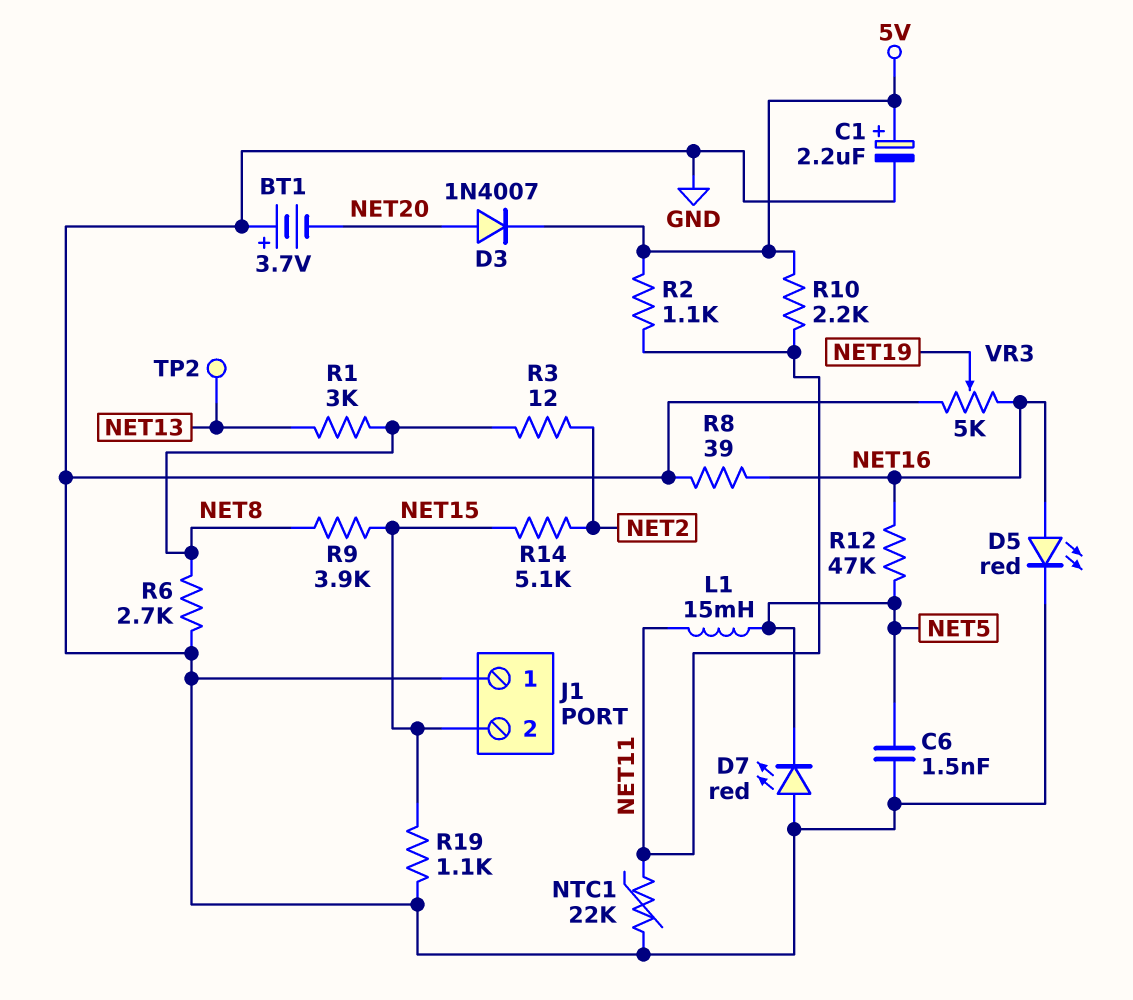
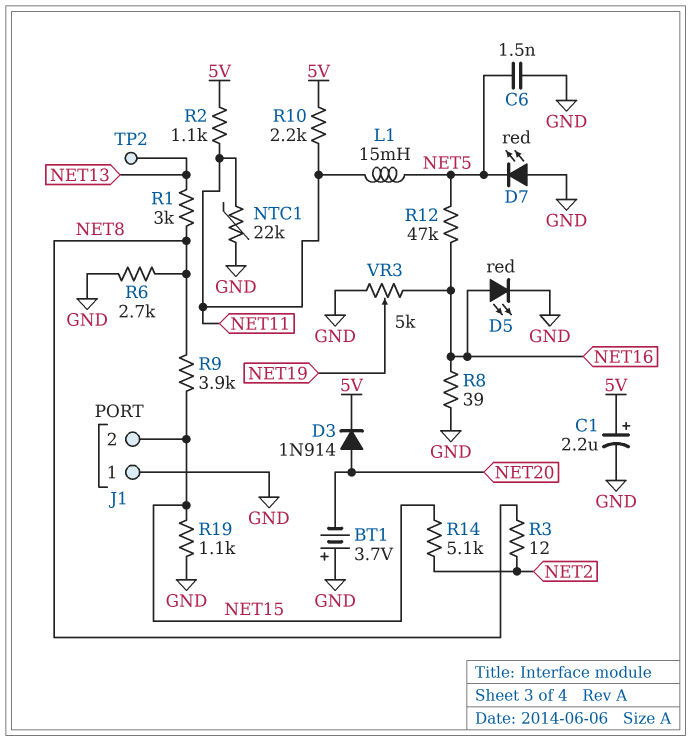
D3: diode 1N4007 (A NET20, K 5V) -> diode 1N914 (A NET20, K 5V)

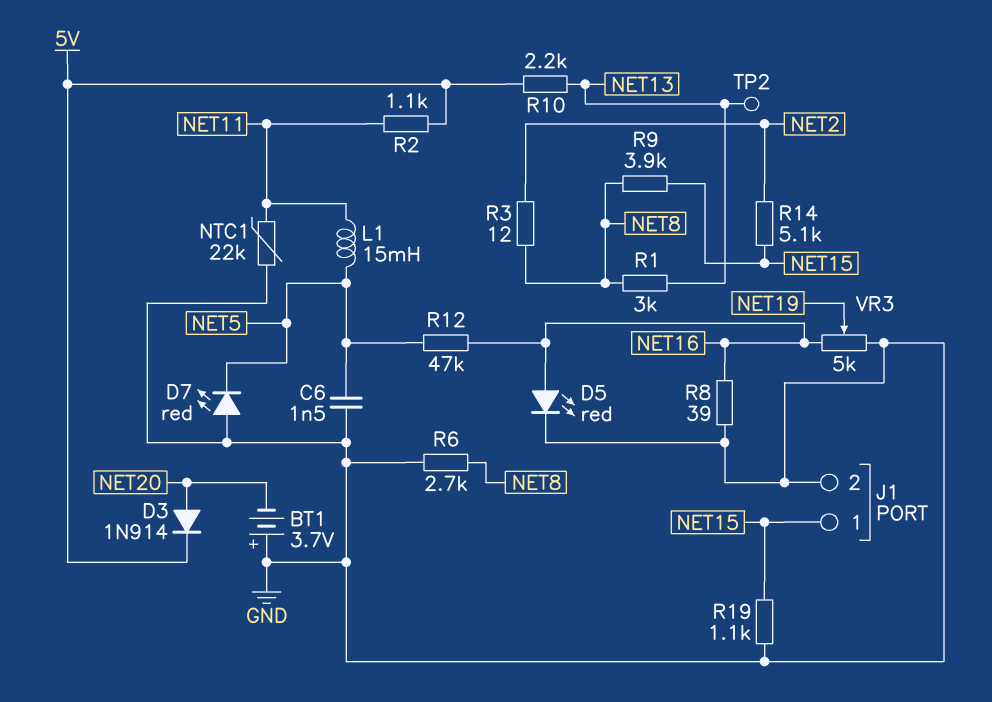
C1: 2.2uF (plus 5V, minus GND) -> none
J1 pin 1: GND -> NET15
J1 pin 2: NET15 -> GND
R10: 2.2k (5V, NET11) -> 2.2k (5V, NET13)

